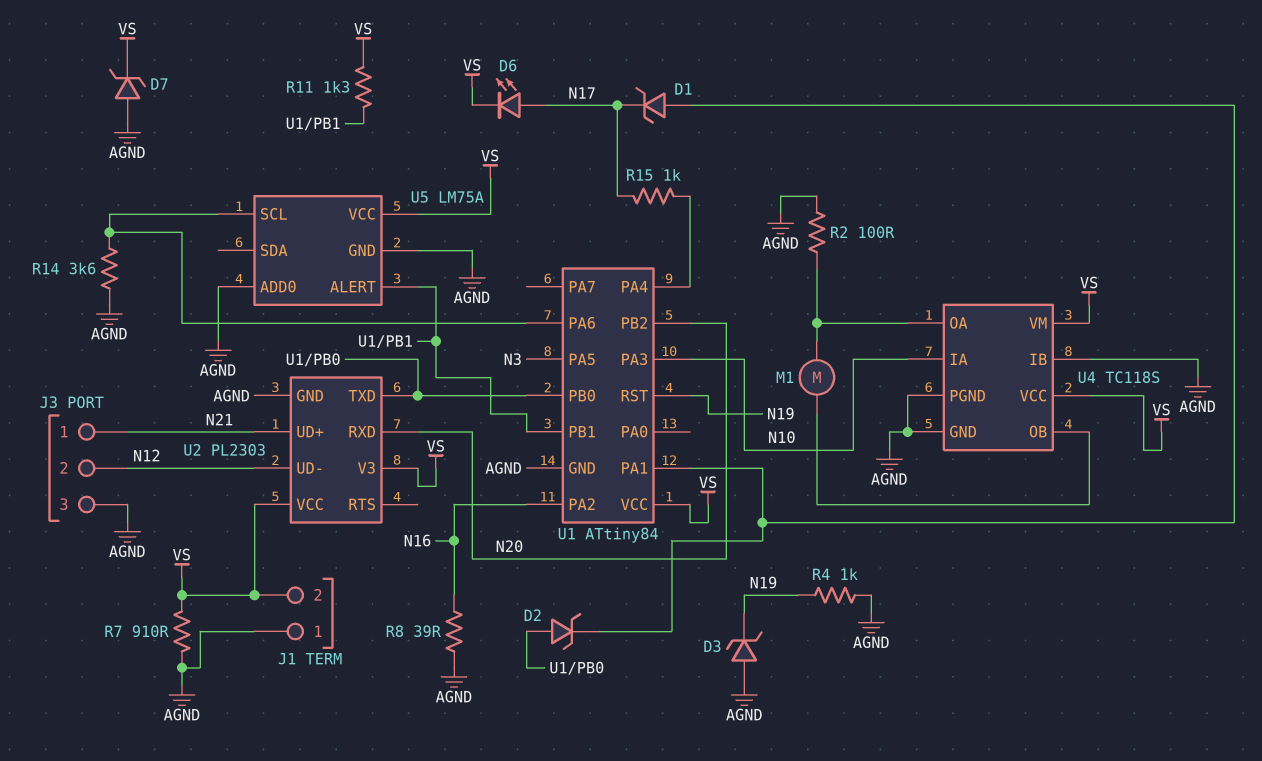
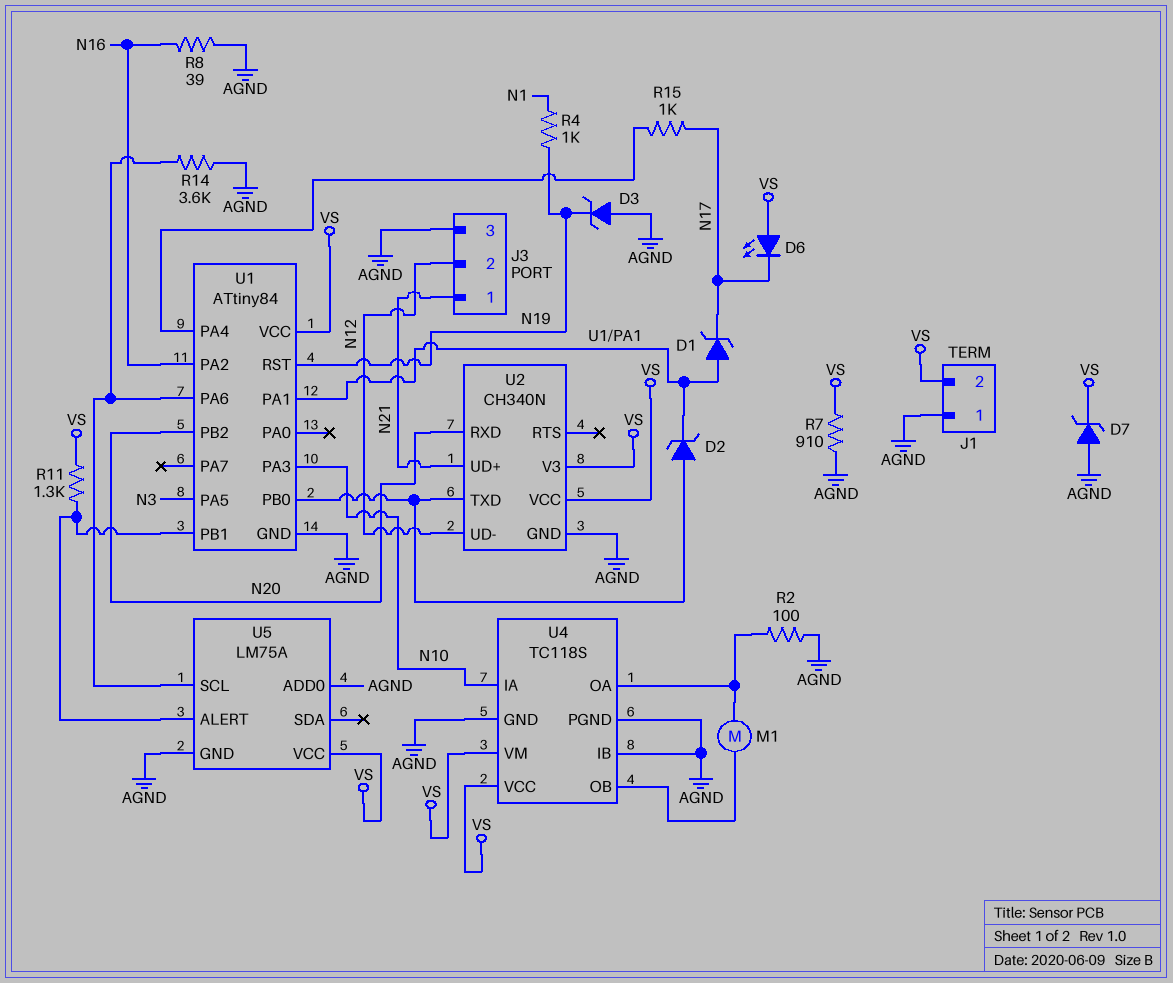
D6: LED (A N17, K VS) -> LED (A VS, K N17)
R4: 1k (AGND, N19) -> 1k (N1, N19)
U2: PL2303 -> CH340N

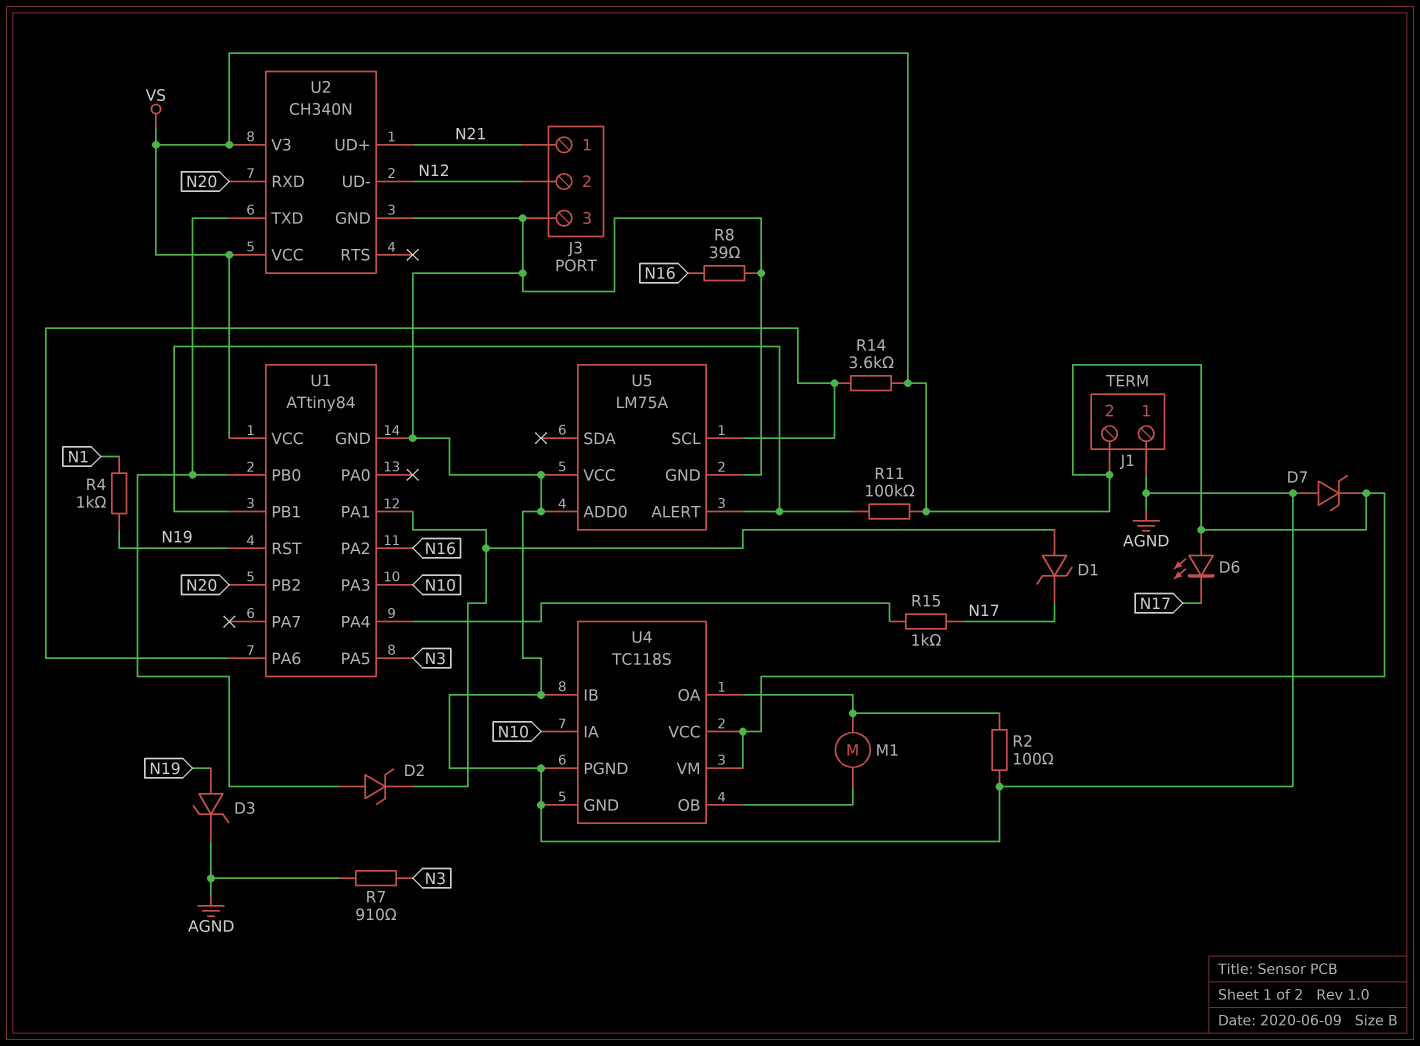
D3: zener (A AGND, K N19) -> zener (A N19, K AGND)
R7: 910 (AGND, VS) -> 910 (AGND, N3)
R11: 1.3k (U1/PB1, VS) -> 100k (U1/PB1, VS)
R14: 3.6k (AGND, U1/PA6) -> 3.6k (U1/PA6, VS)
U5 pin VCC: VS -> AGND

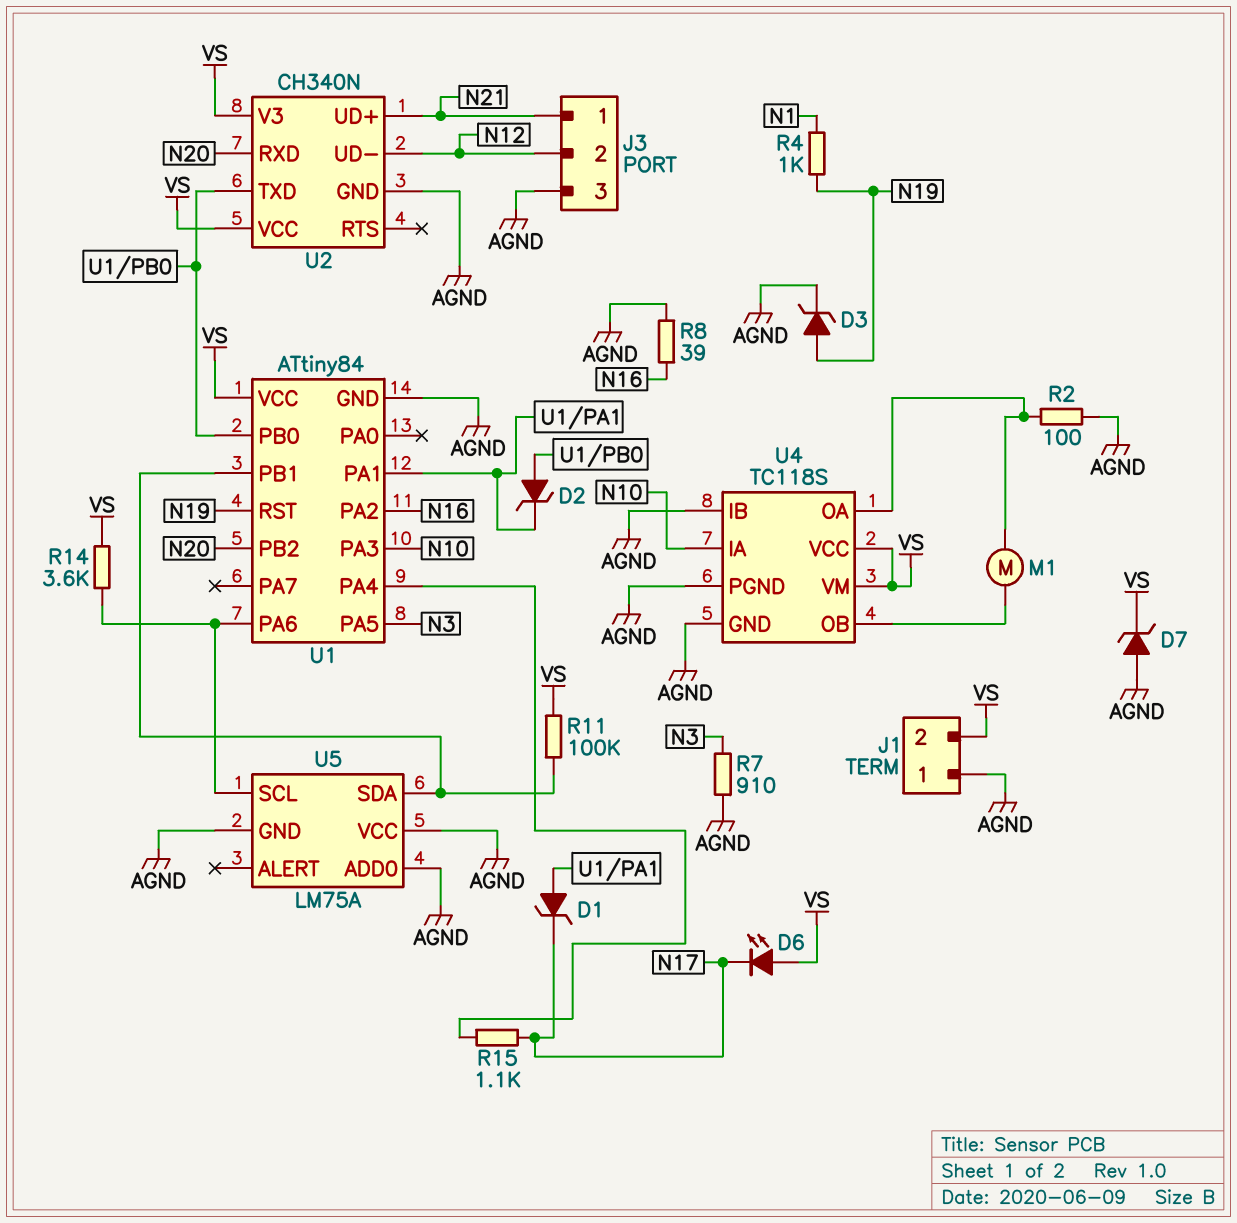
R15: 1k (N17, U1/PA4) -> 1.1k (N17, U1/PA4)
U5 pin ALERT: U1/PB1 -> none
U5 pin SDA: none -> U1/PB1

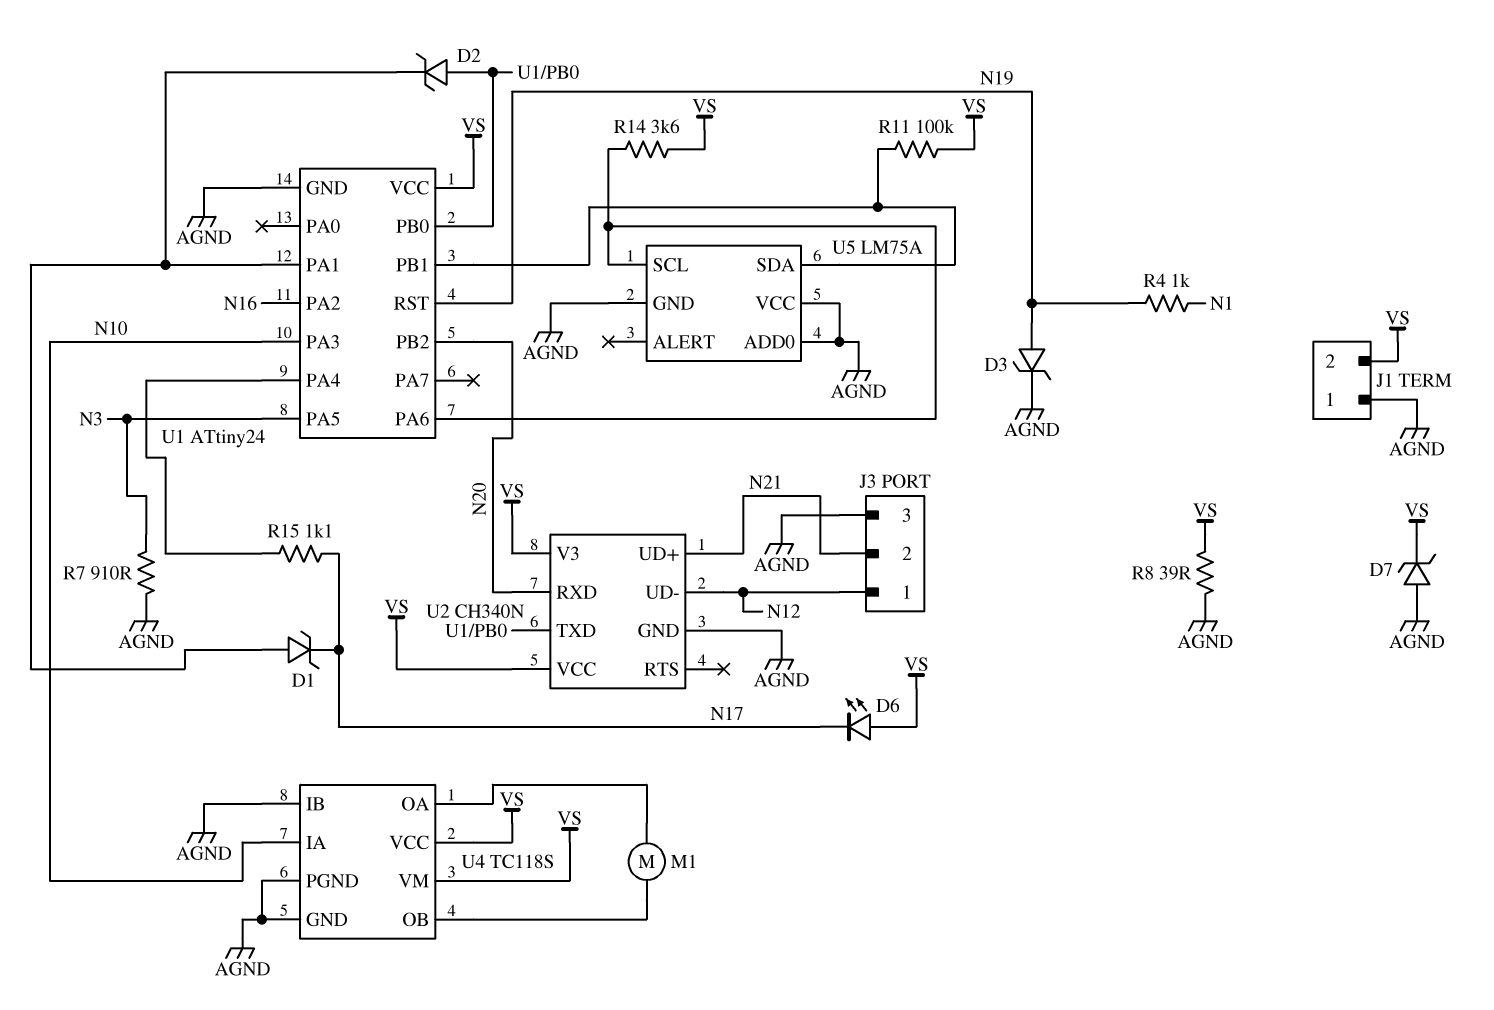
J3 pin 1: N21 -> N12
J3 pin 2: N12 -> N21
R2: 100 (AGND, U4/OA) -> none
R8: 39 (AGND, N16) -> 39 (AGND, VS)
U1: ATtiny84 -> ATtiny24

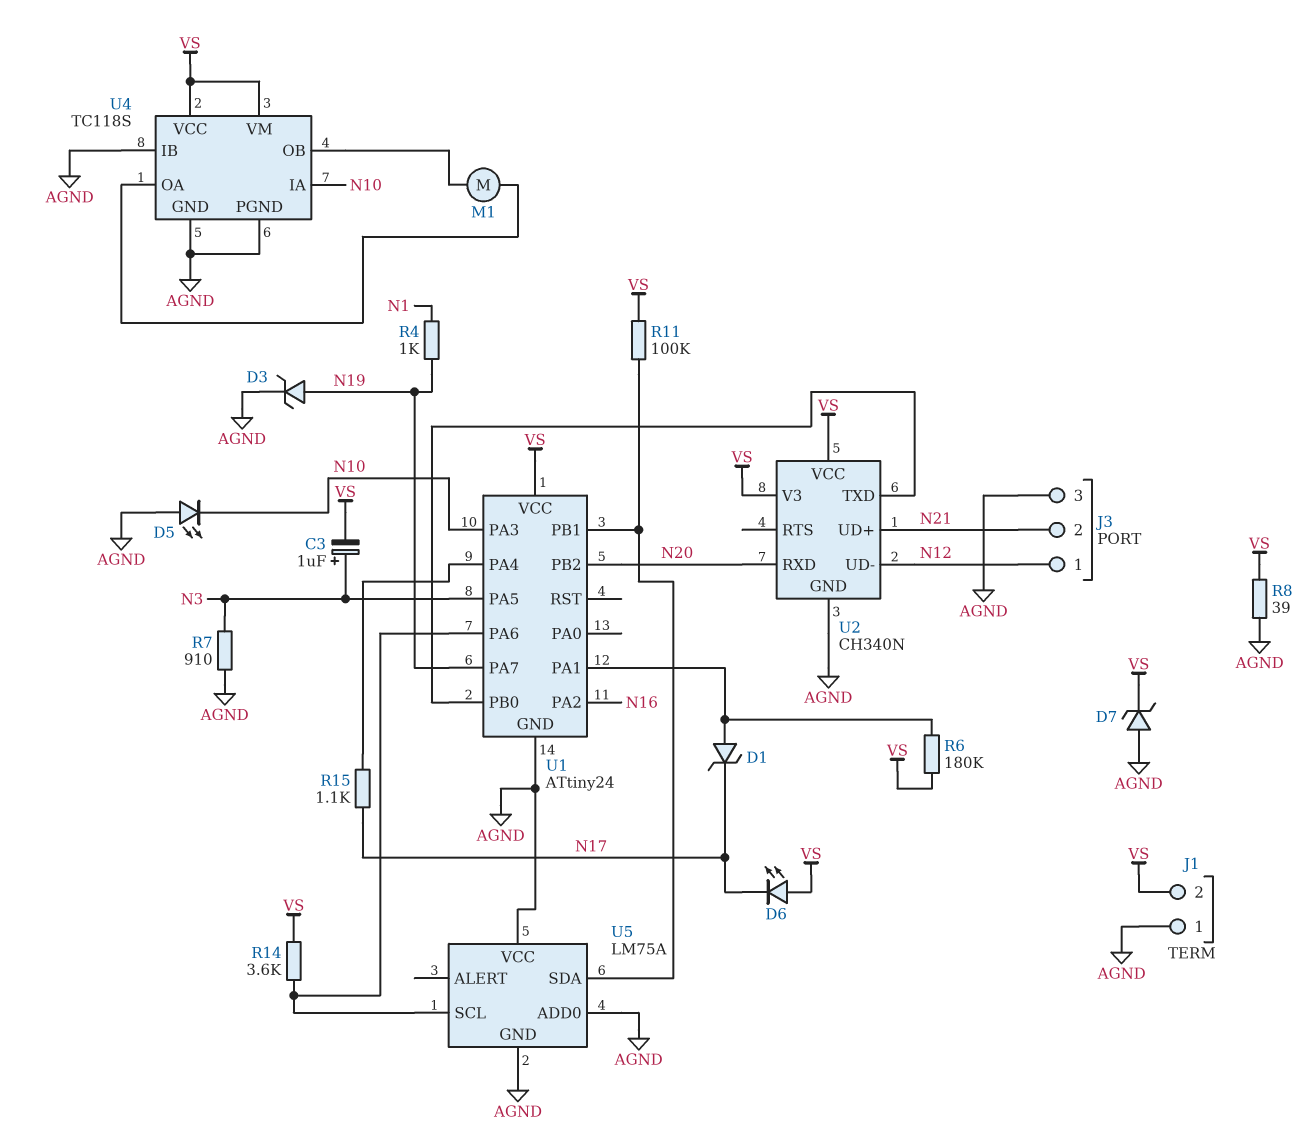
C3: none -> 1uF (plus N3, minus VS)
D2: zener (A U1/PB0, K U1/PA1) -> none
D5: none -> LED (A AGND, K N10)
R6: none -> 180k (U1/PA1, VS)
U1 pin PA7: none -> N19
U1 pin RST: N19 -> none

